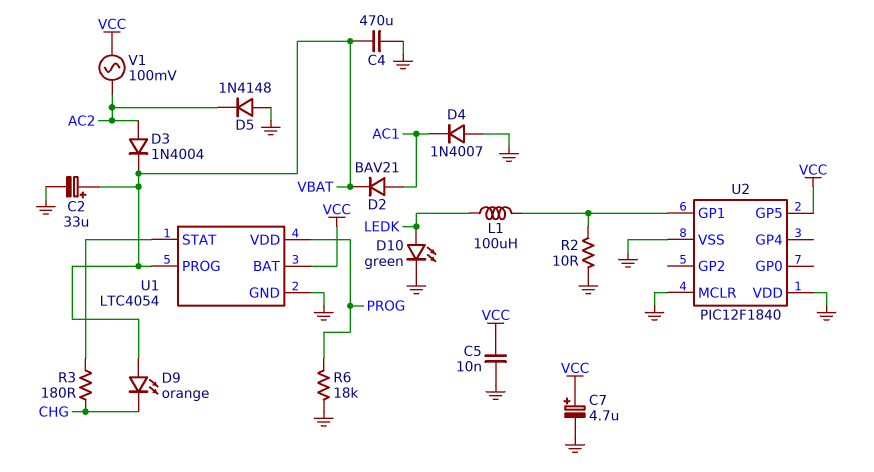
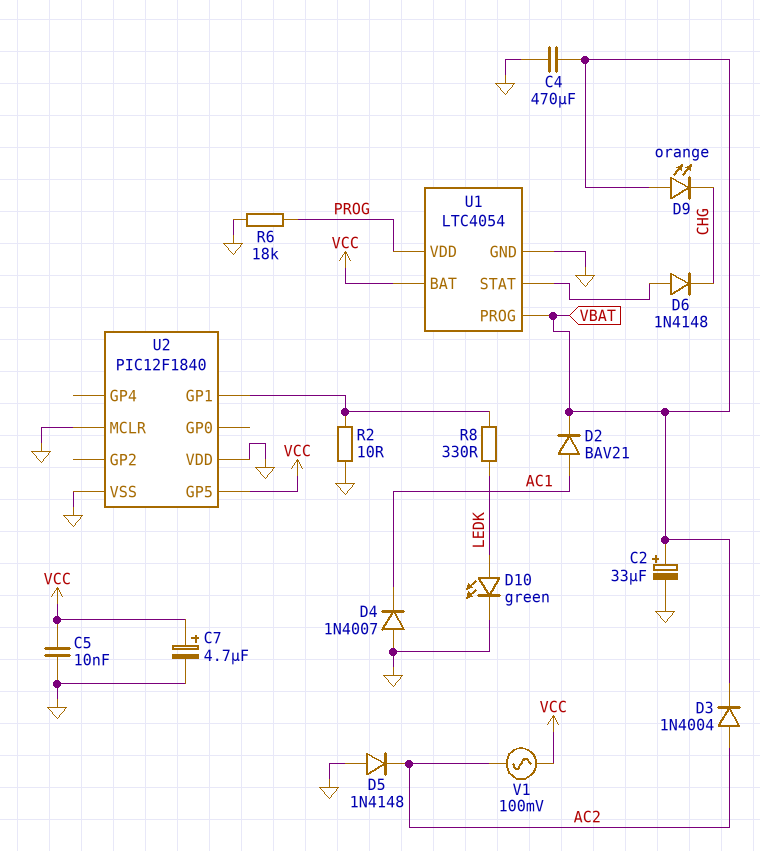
D6: none -> diode 1N4148 (A U1/STAT, K CHG)
L1: 100uH (LEDK, U2/GP1) -> none
R3: 180 (CHG, U1/STAT) -> none
R8: none -> 330 (LEDK, U2/GP1)

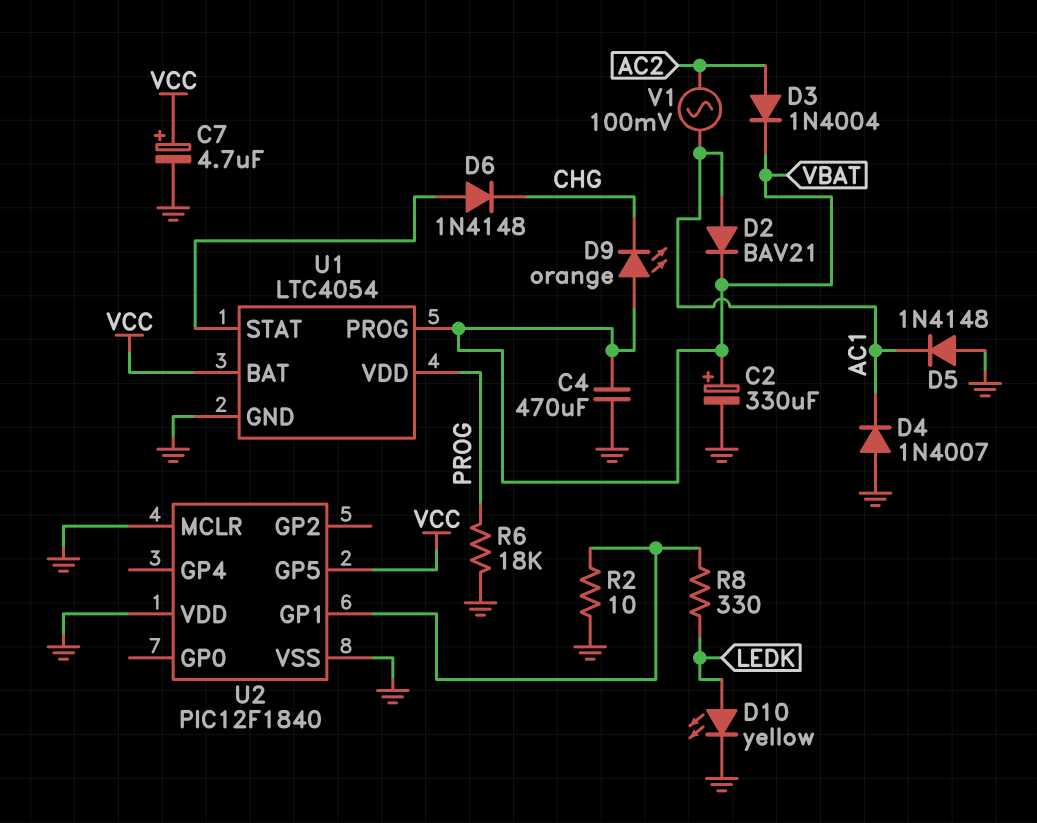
C2: 33uF (plus VBAT, minus GND) -> 330uF (plus VBAT, minus GND)
C5: 10nF (GND, VCC) -> none
D5: diode 1N4148 (A GND, K AC2) -> diode 1N4148 (A GND, K AC1)
D10: LED green (A LEDK, K GND) -> LED yellow (A LEDK, K GND)
V1: AC 100mV (AC2, VCC) -> AC 100mV (AC1, AC2)

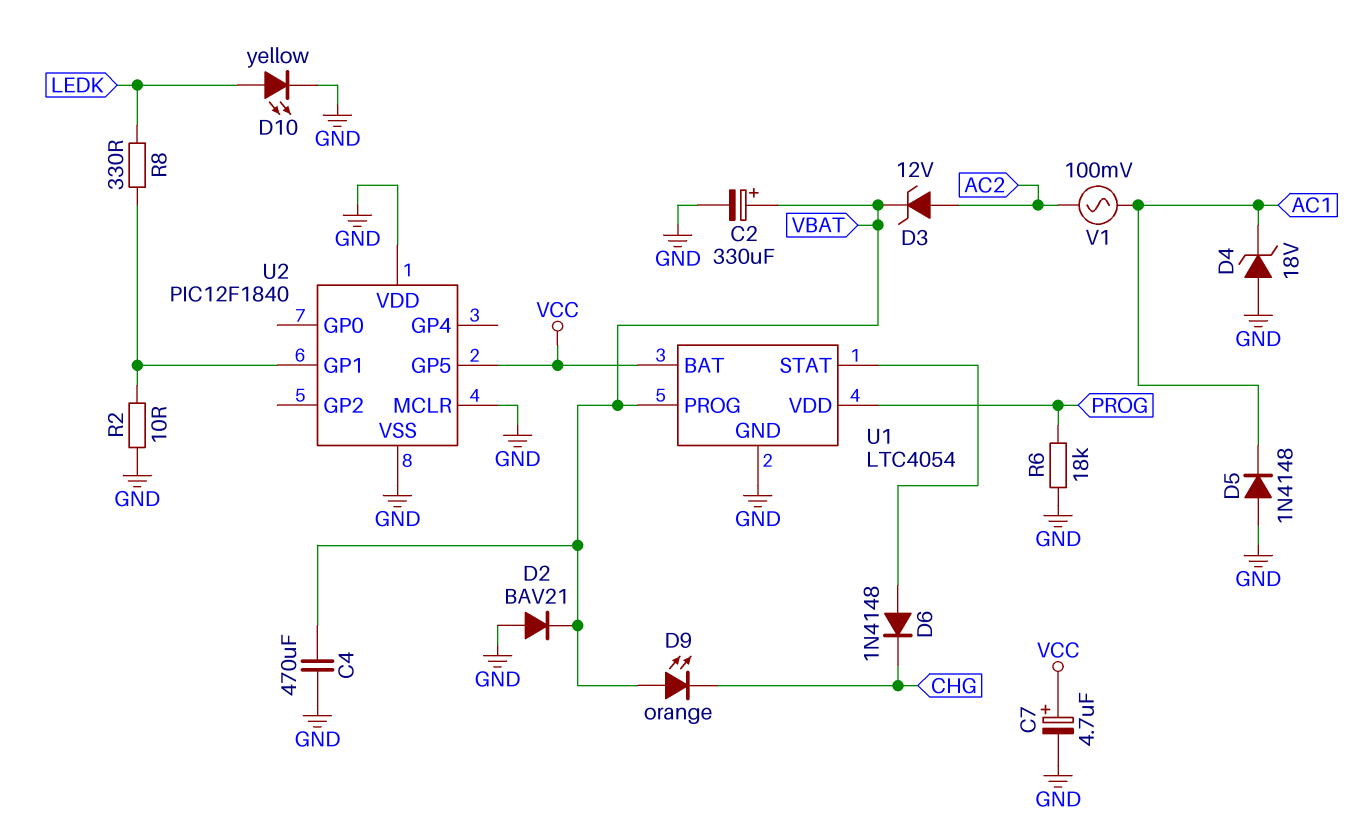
D2: diode BAV21 (A AC1, K VBAT) -> diode BAV21 (A GND, K VBAT)
D3: diode 1N4004 (A AC2, K VBAT) -> zener 12V (A AC2, K VBAT)
D4: diode 1N4007 (A GND, K AC1) -> zener 18V (A GND, K AC1)

